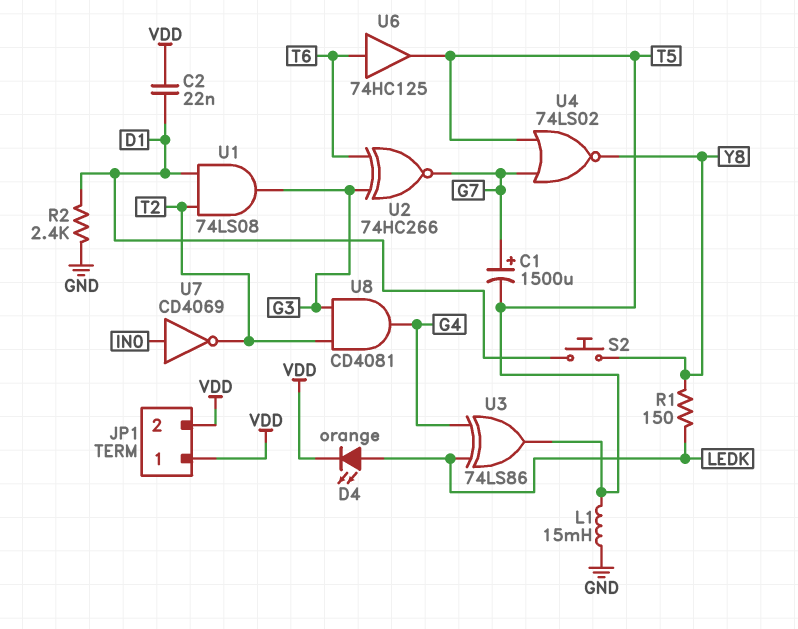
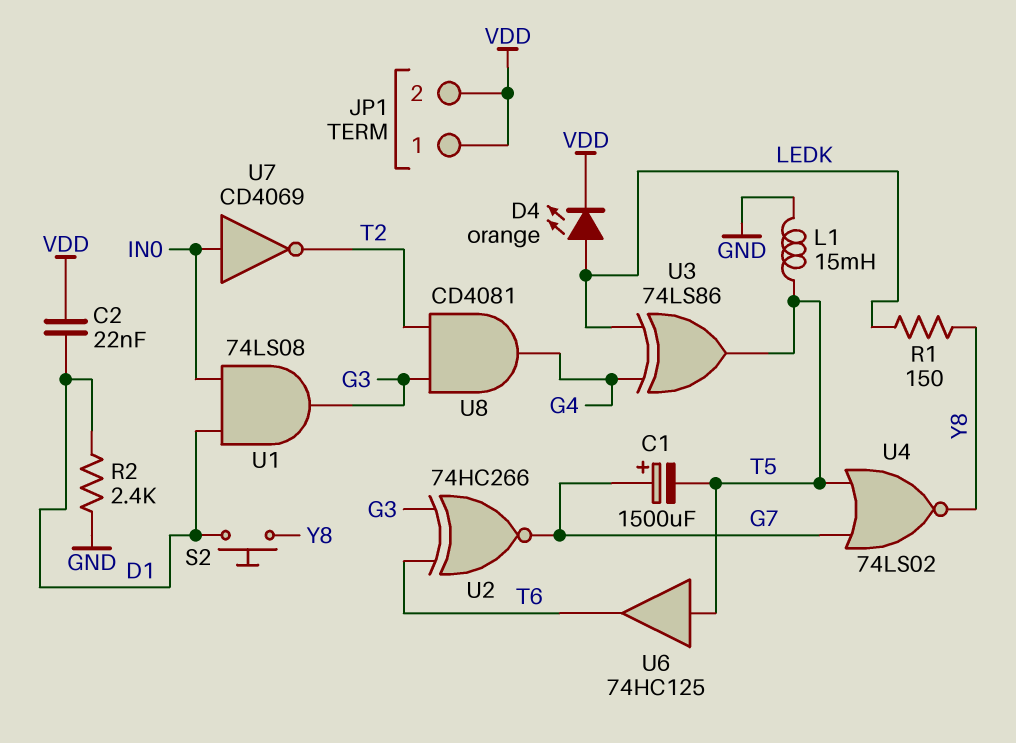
U1: AND 74LS08 (in D1, in T2, out G3) -> AND 74LS08 (in D1, in IN0, out G3)
U6: buffer 74HC125 (in T6, out T5) -> buffer 74HC125 (in T5, out T6)

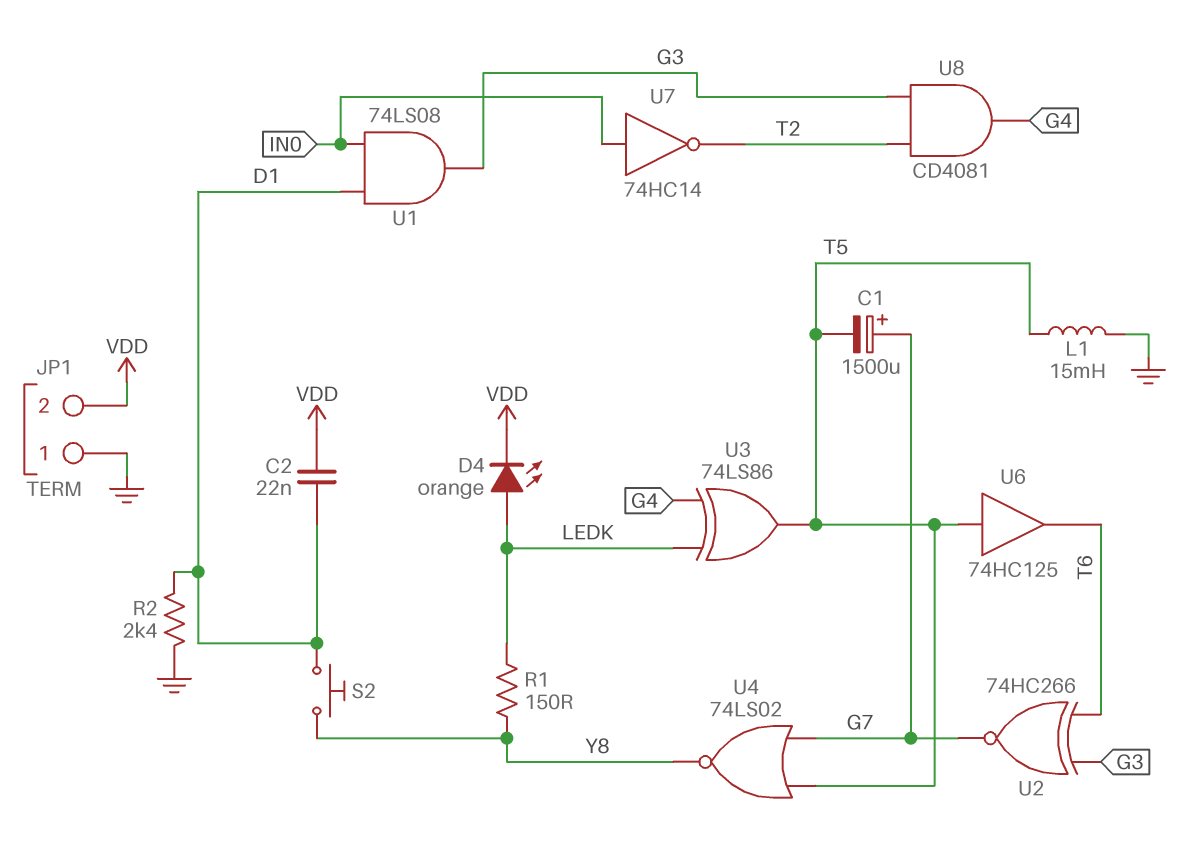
JP1 pin 1: VDD -> GND
U7: NOT CD4069 (in IN0, out T2) -> NOT 74HC14 (in IN0, out T2)

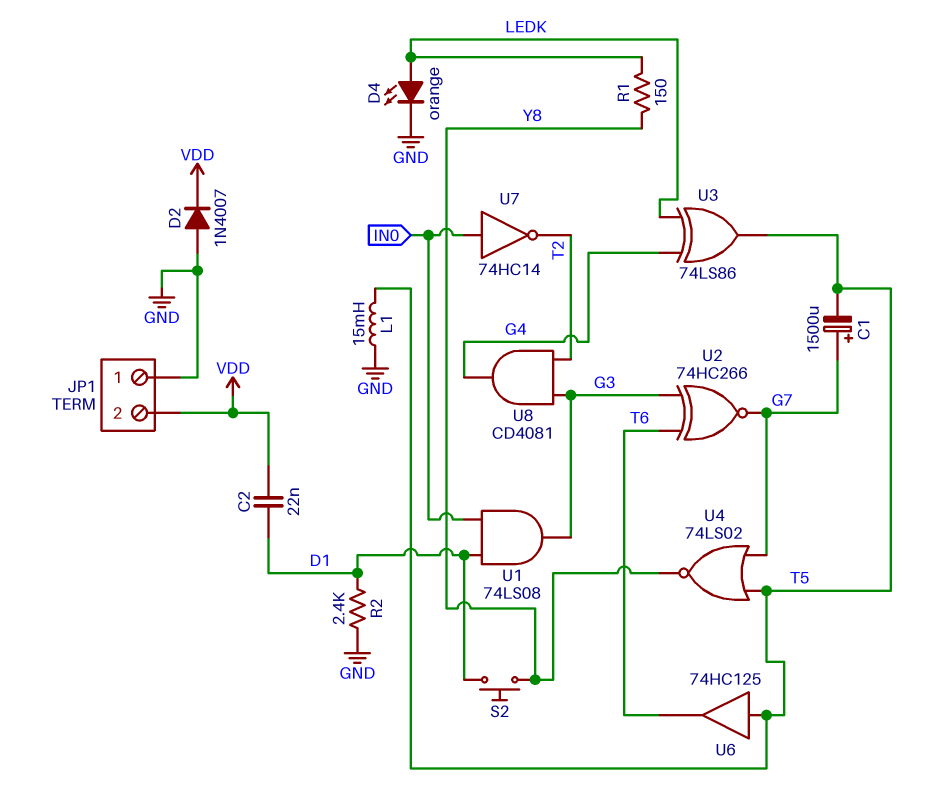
D2: none -> diode 1N4007 (A GND, K VDD)
D4: LED orange (A LEDK, K VDD) -> LED orange (A LEDK, K GND)

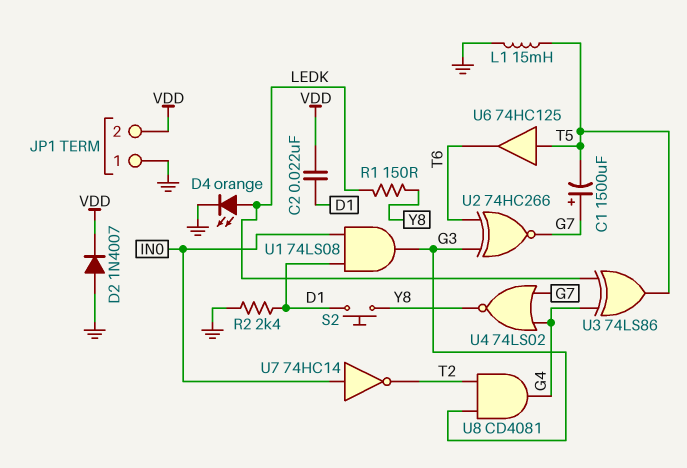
U4: NOR 74LS02 (in G7, in T5, out Y8) -> NOR 74LS02 (in G4, in G7, out Y8)

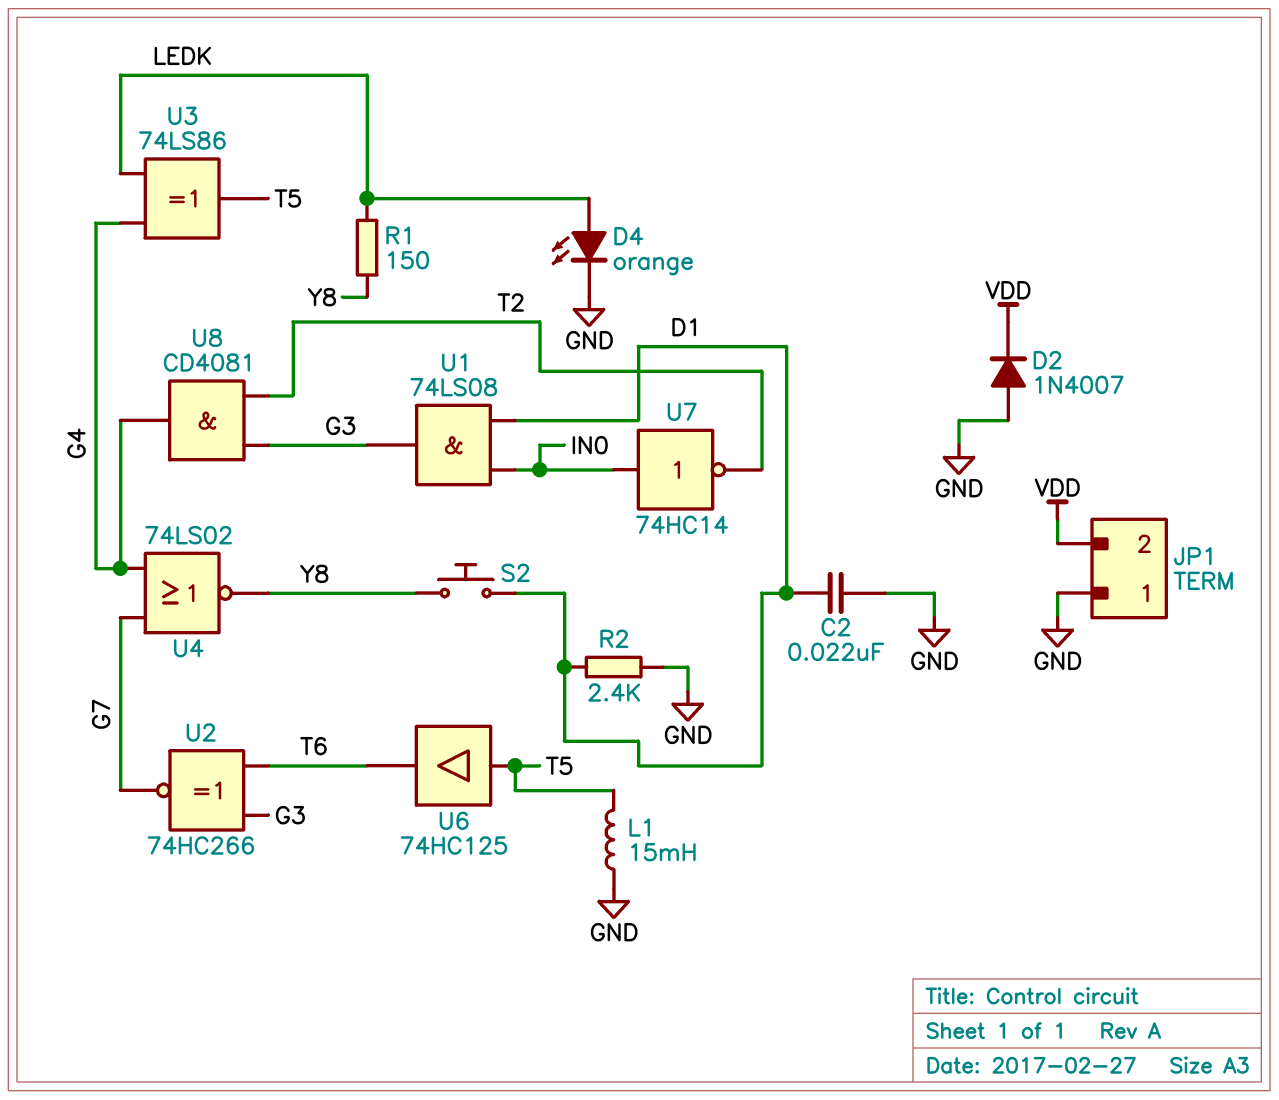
C1: 1500uF (plus G7, minus T5) -> none
C2: 22nF (D1, VDD) -> 22nF (D1, GND)

